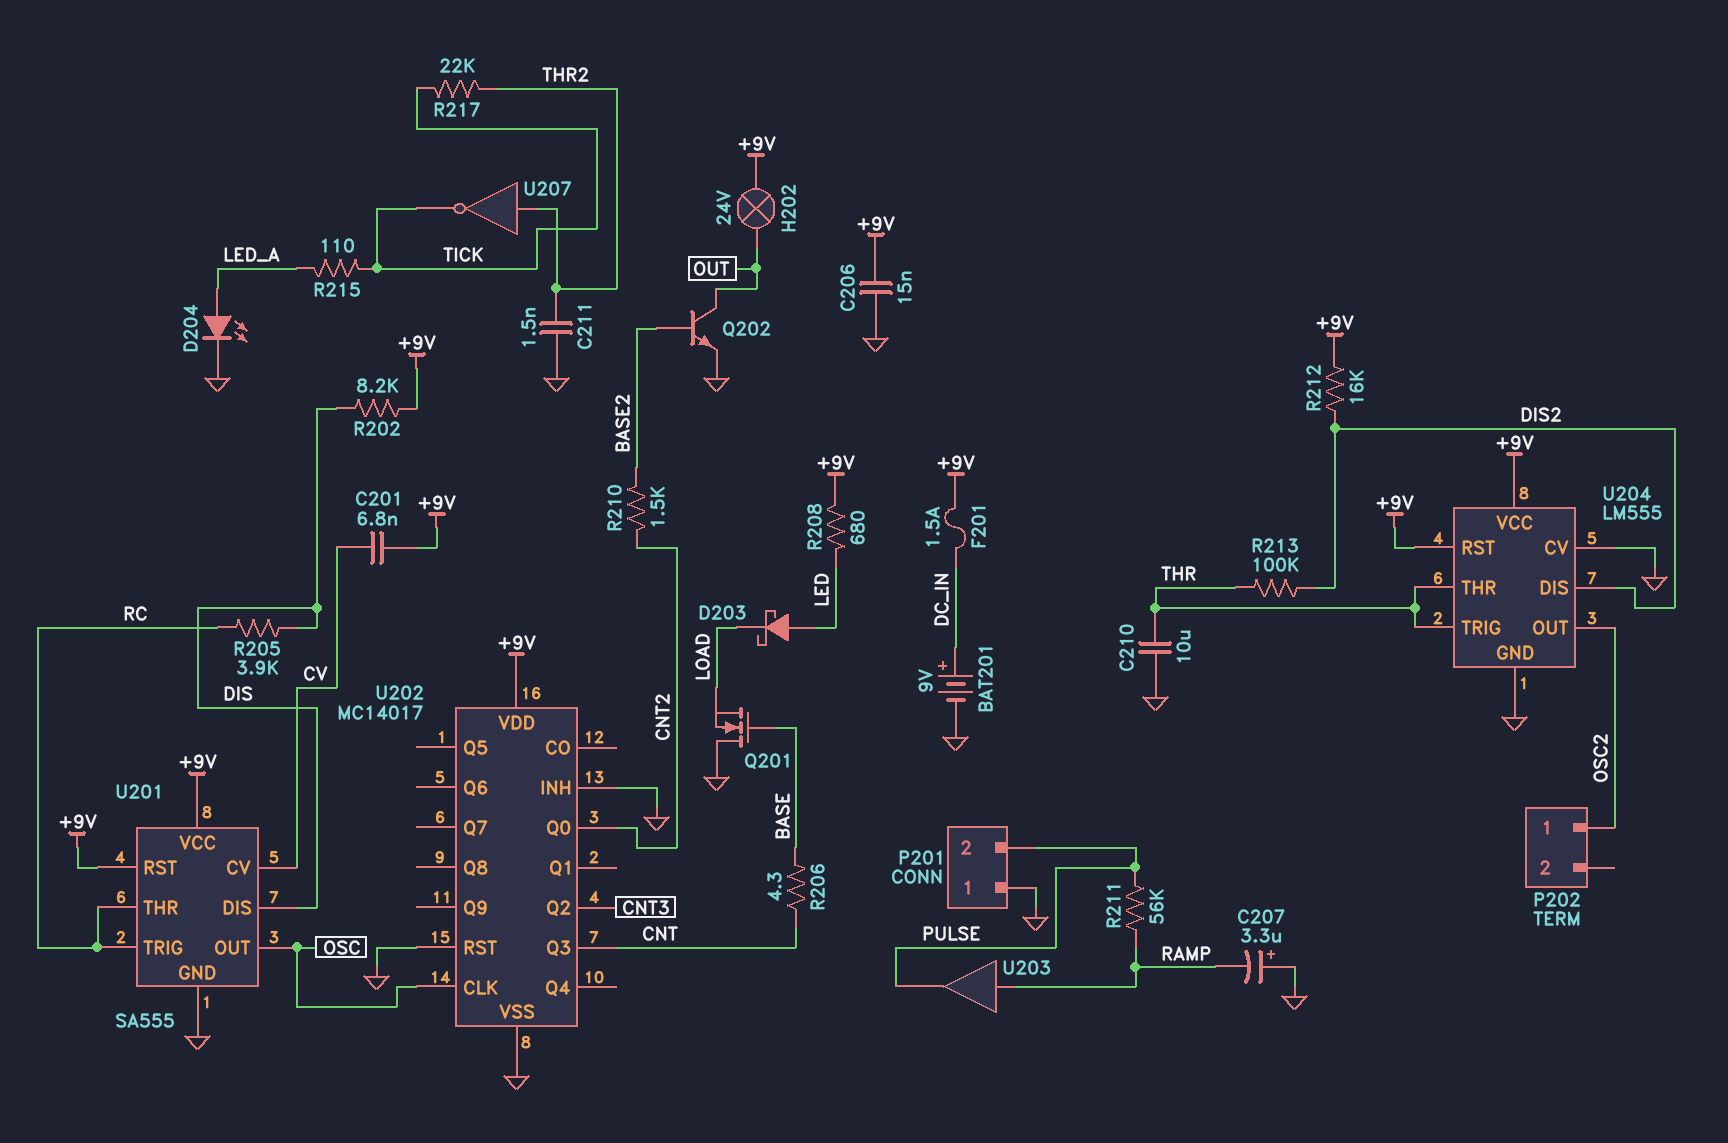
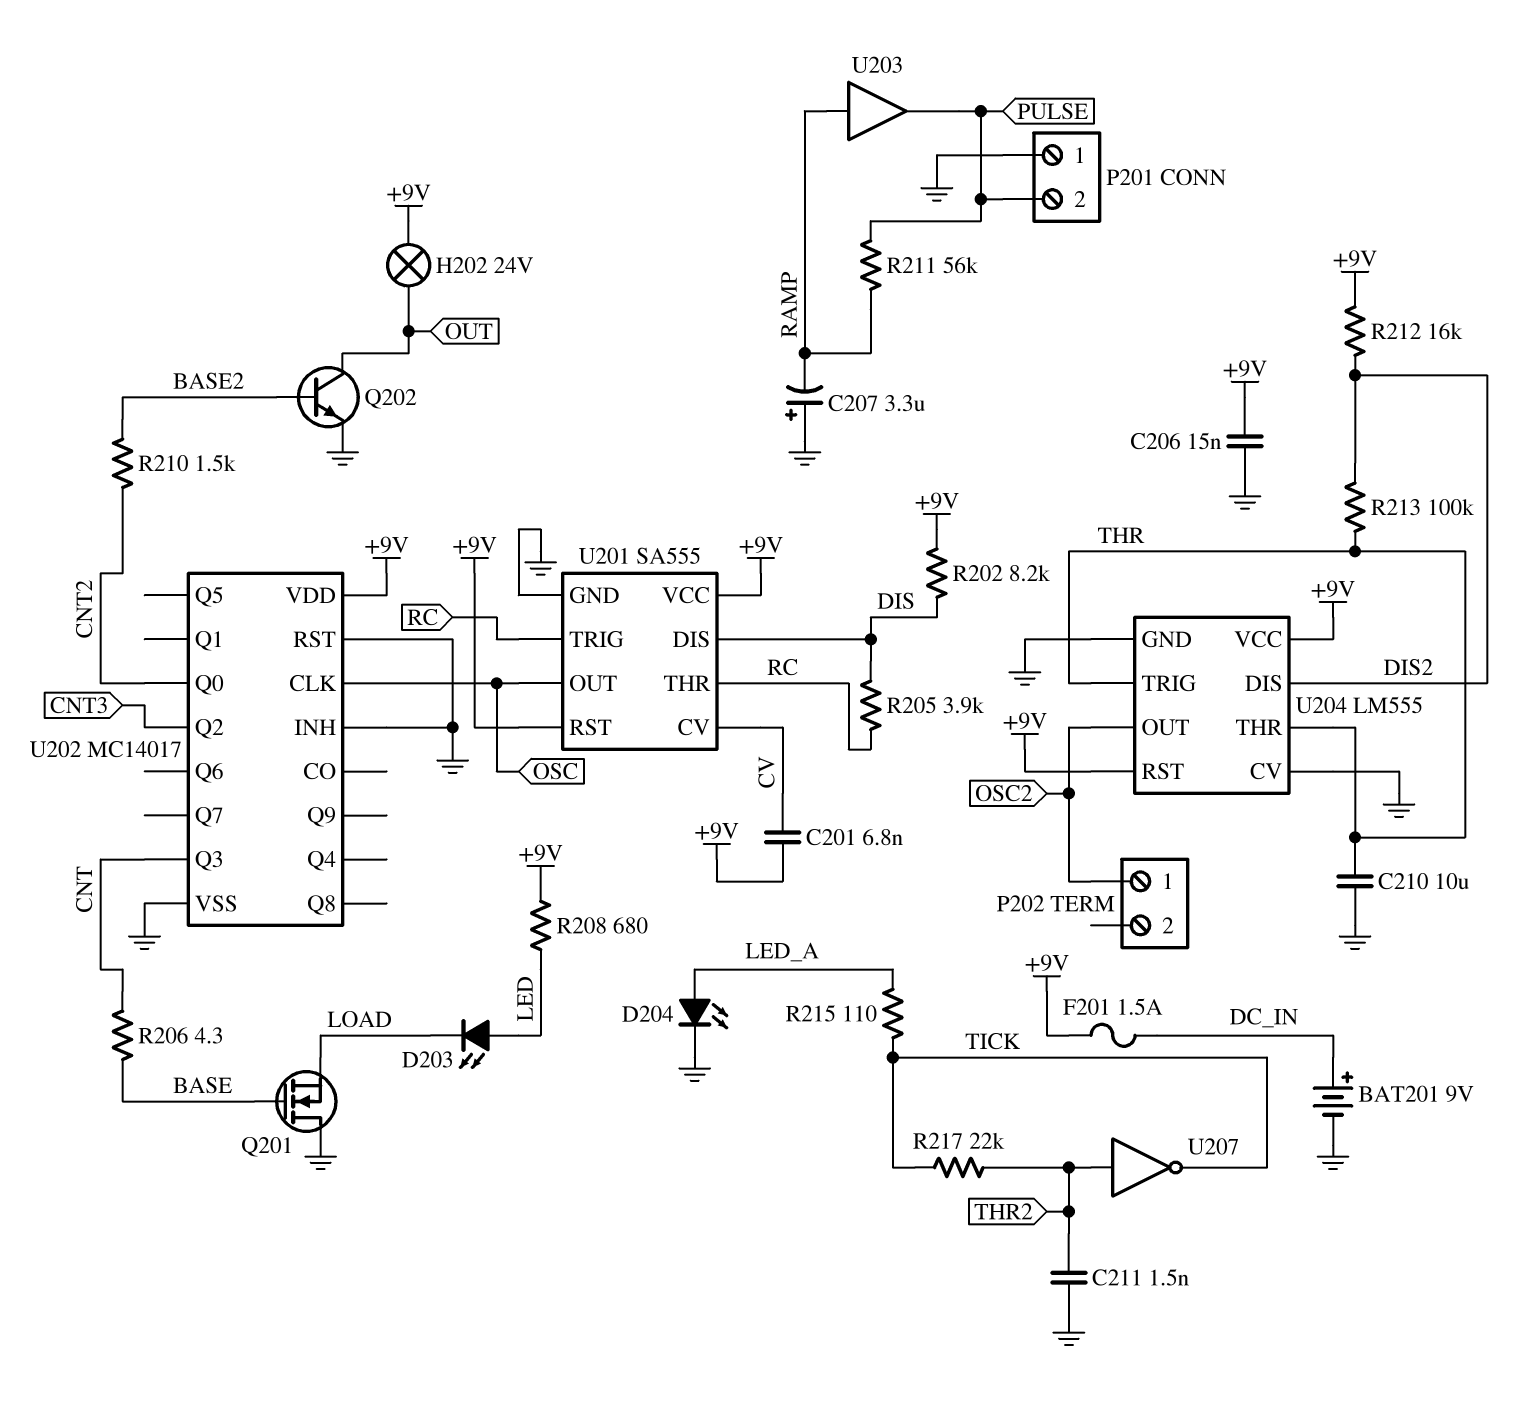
D203: schottky (A LED, K LOAD) -> LED (A LED, K LOAD)

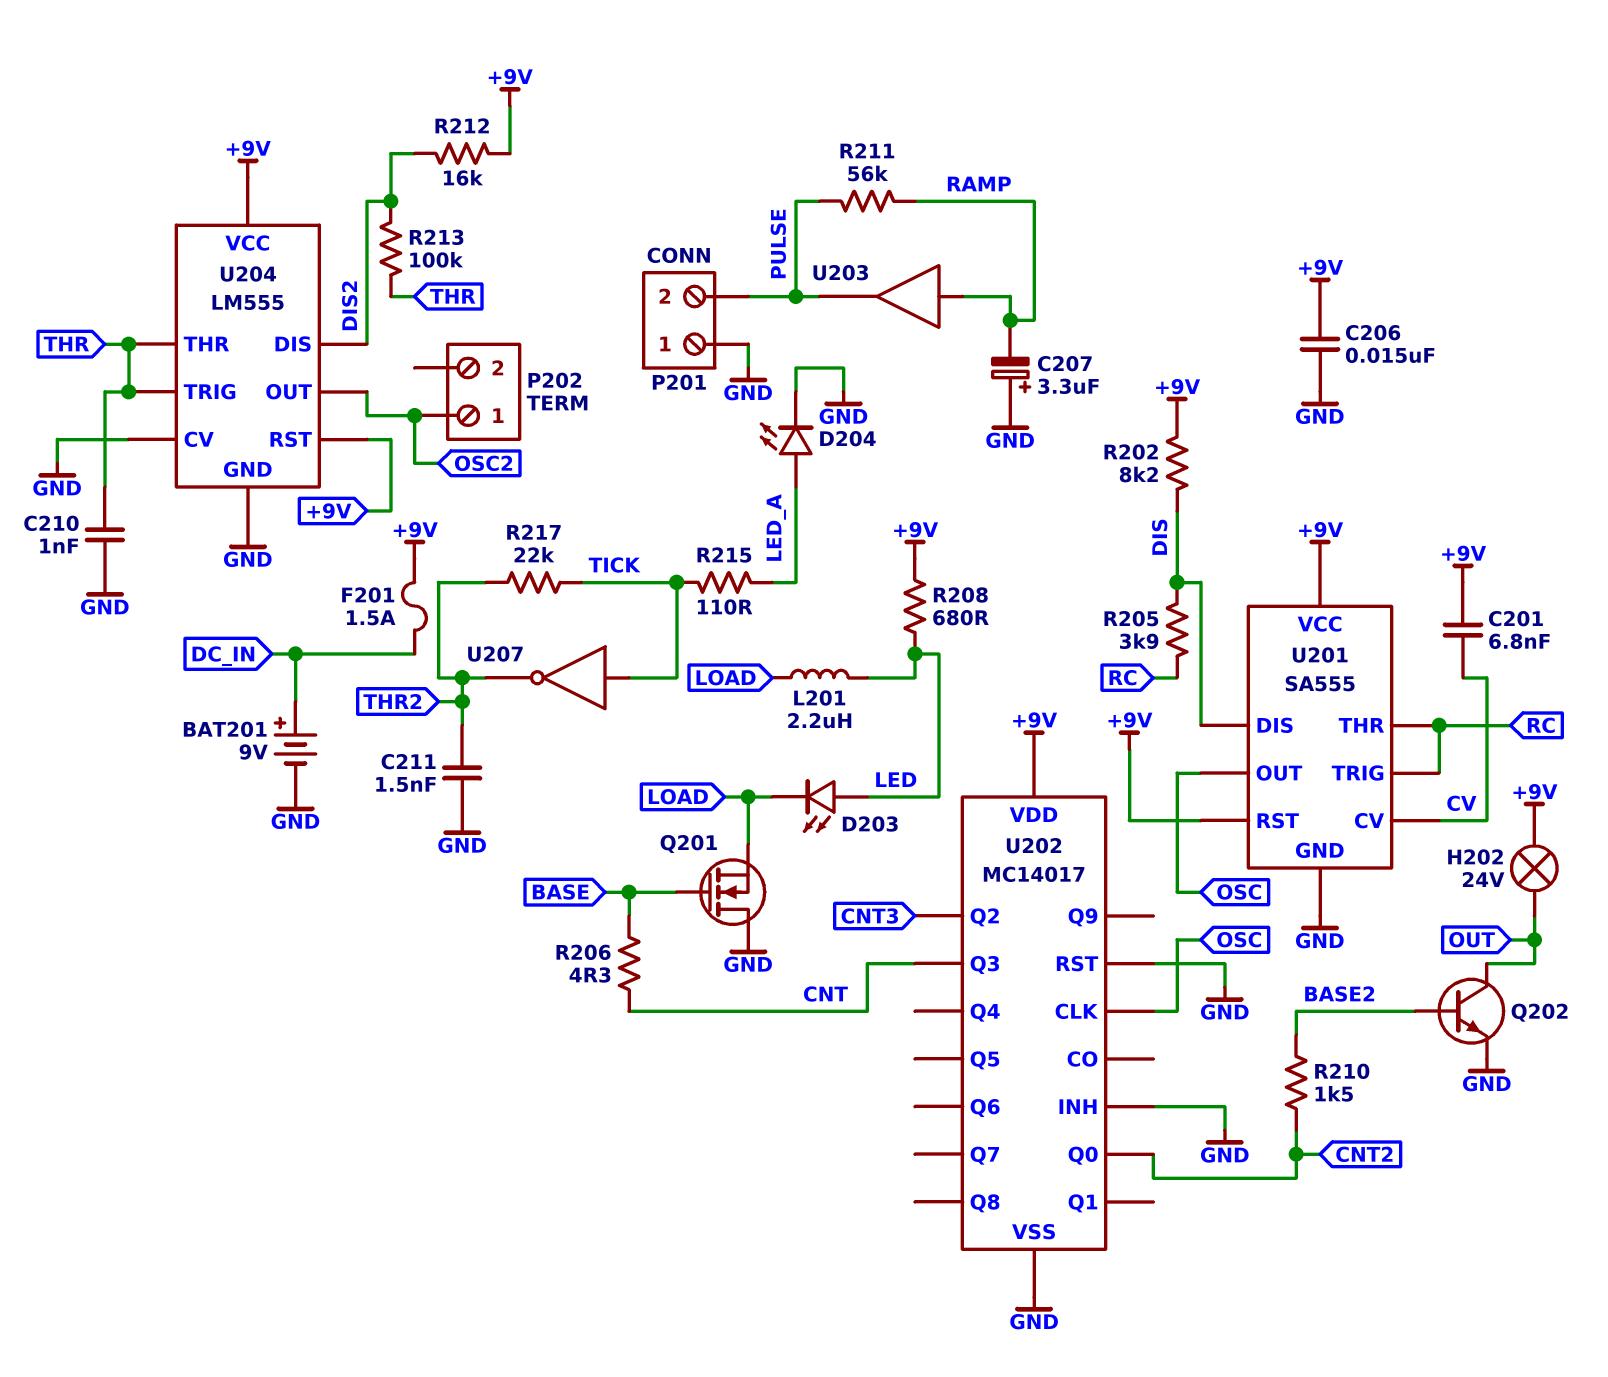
C210: 10uF (GND, THR) -> 1nF (GND, THR)
L201: none -> 2.2uH (LED, LOAD)
U207: NOT (in THR2, out TICK) -> NOT (in TICK, out THR2)

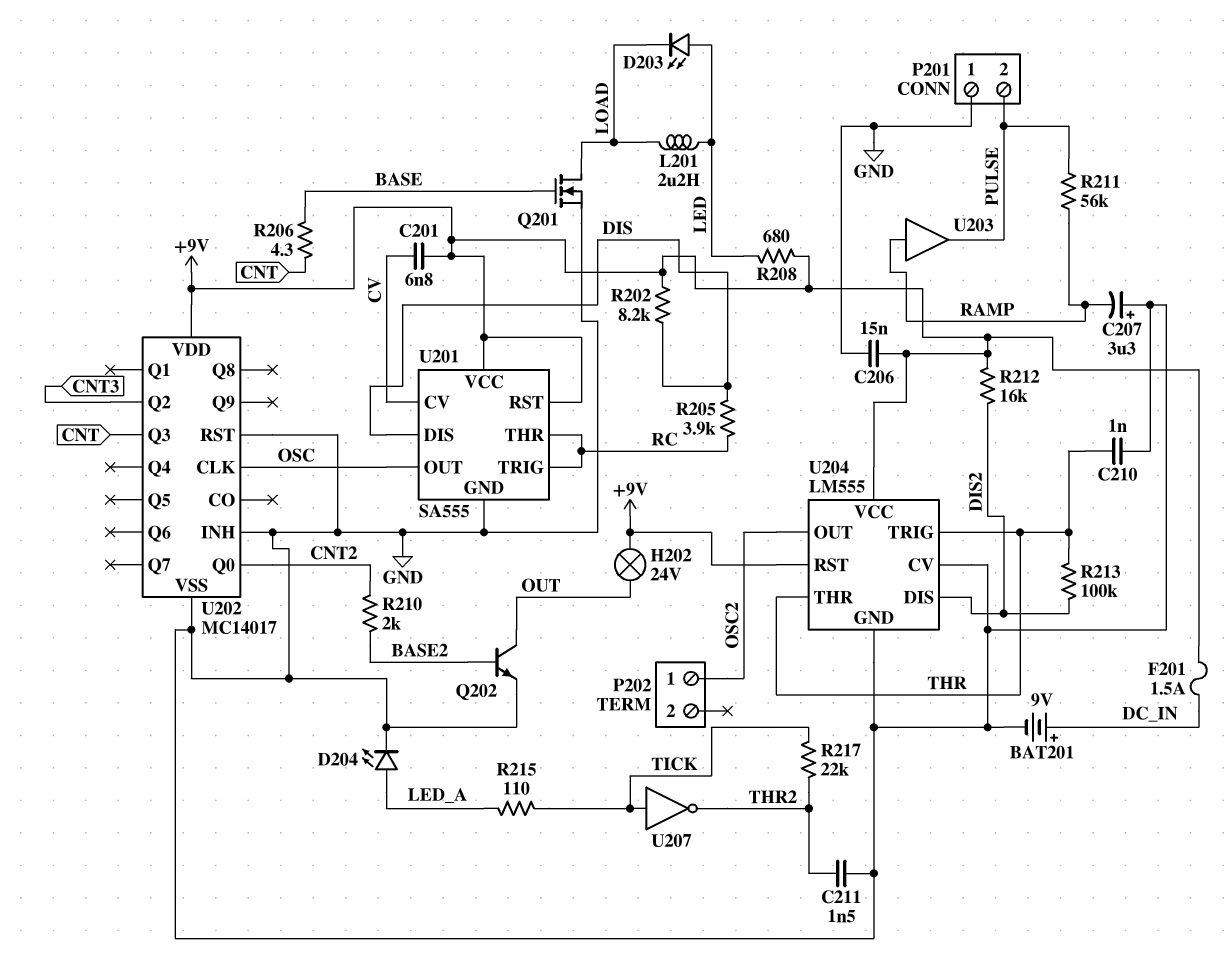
Q201: NMOS (G BASE, D GND, S LOAD) -> NMOS (G BASE, D LOAD, S GND)
R210: 1.5k (BASE2, CNT2) -> 2k (BASE2, CNT2)

